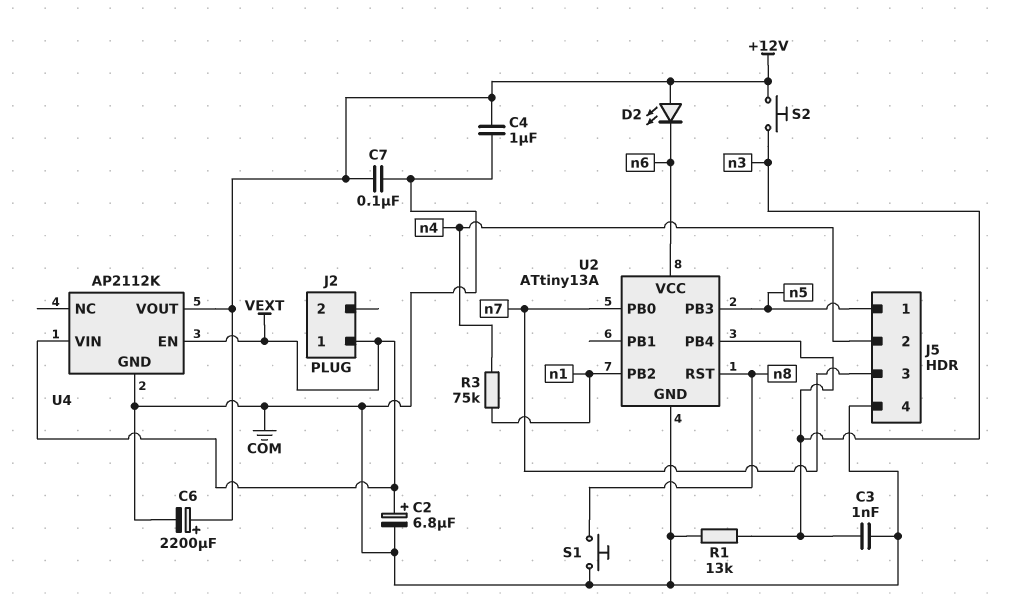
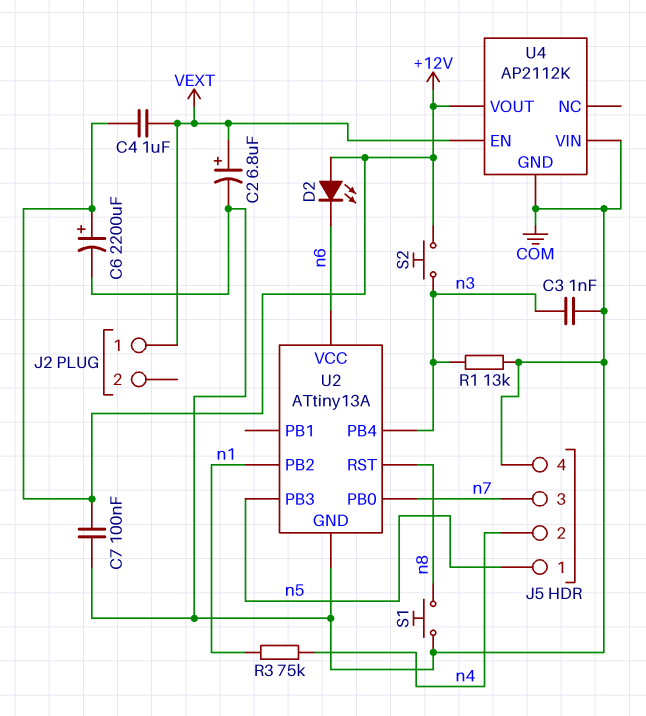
C4: 1uF (+12V, COM) -> 1uF (+12V, VEXT)
U4 pin VIN: VEXT -> COM

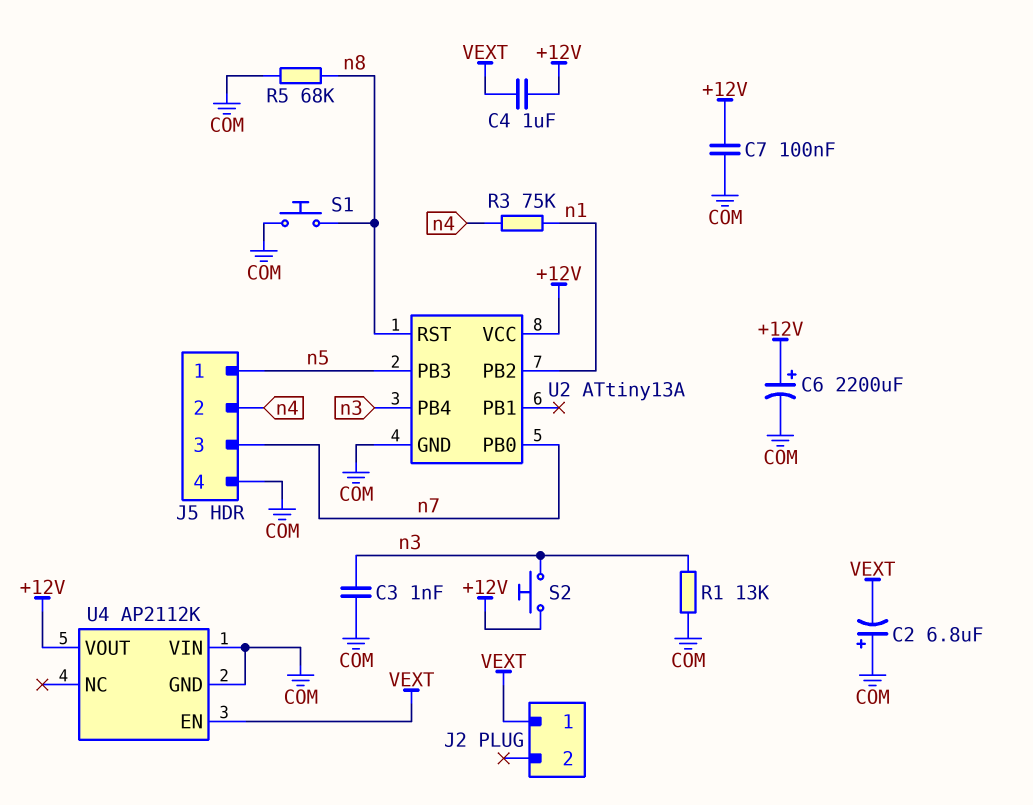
C2: 6.8uF (plus VEXT, minus COM) -> 6.8uF (plus COM, minus VEXT)
D2: LED (A +12V, K n6) -> none
R5: none -> 68k (COM, n8)
U2 pin VCC: n6 -> +12V

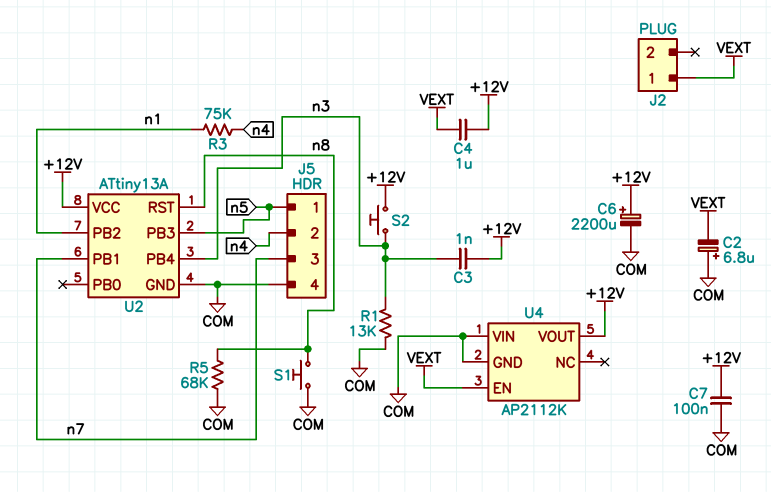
C3: 1nF (COM, n3) -> 1nF (+12V, n3)
U2 pin PB0: n7 -> none
U2 pin PB1: none -> n7

